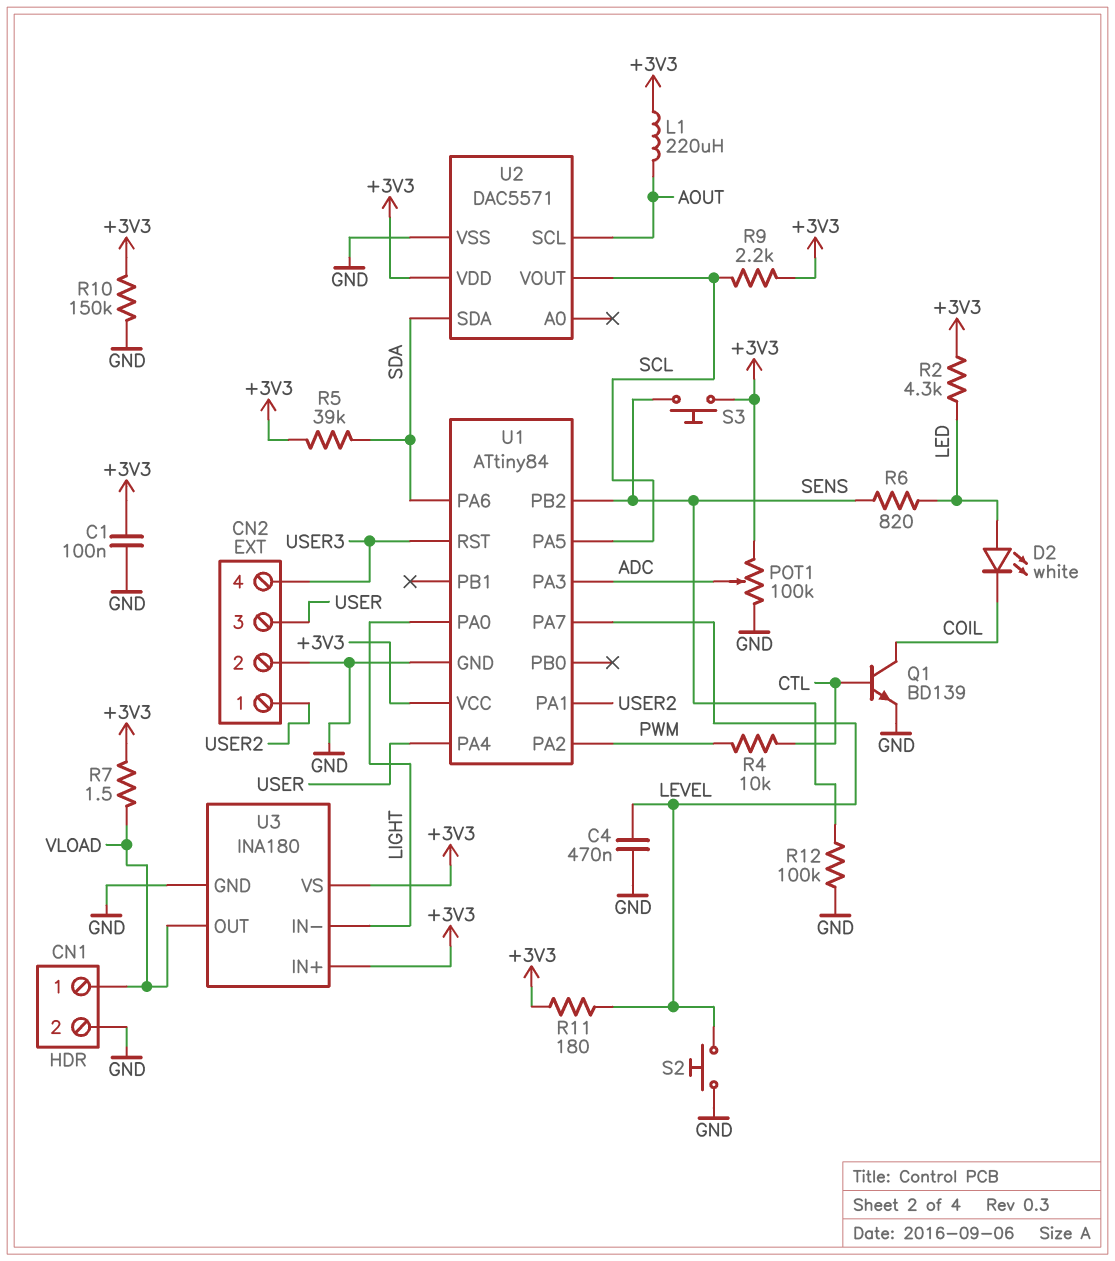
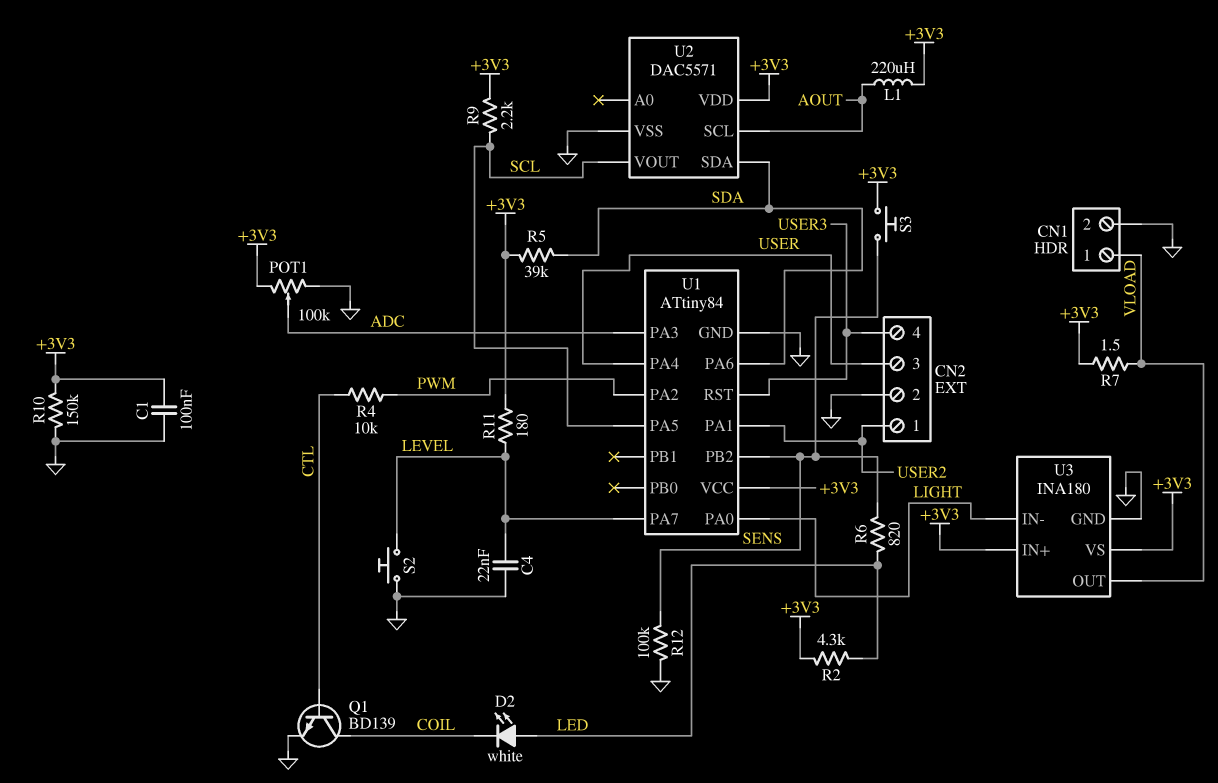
C4: 470nF (GND, LEVEL) -> 22nF (GND, LEVEL)

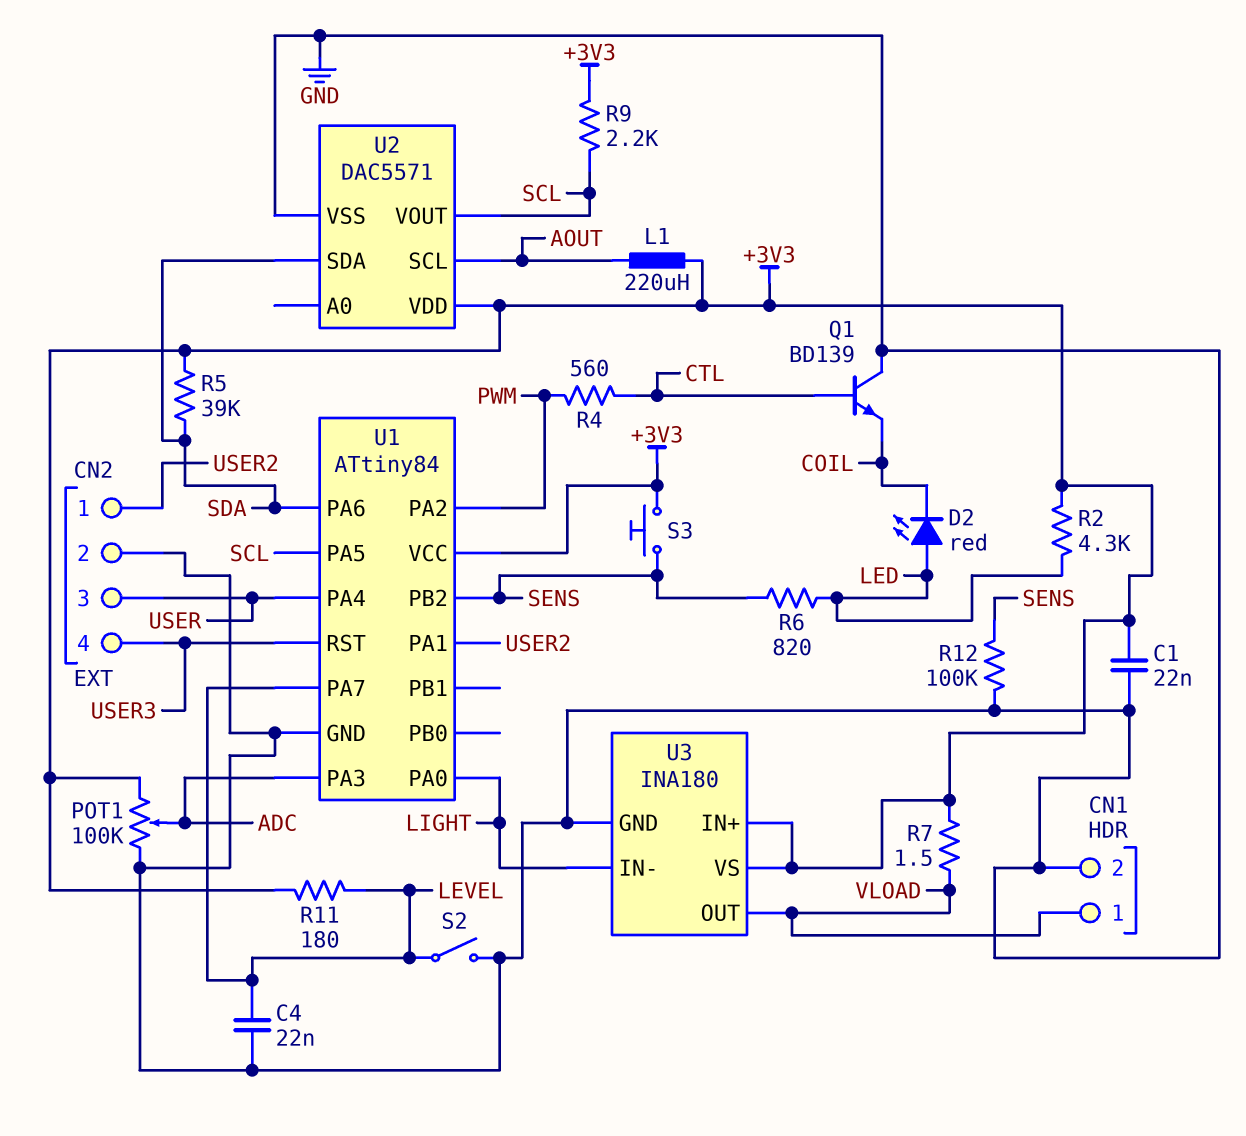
C1: 100nF (+3V3, GND) -> 22nF (+3V3, GND)
D2: LED white (A LED, K COIL) -> LED red (A LED, K COIL)
Q1: NPN BD139 (B CTL, C COIL, E GND) -> NPN BD139 (B CTL, C GND, E COIL)
R4: 10k (CTL, PWM) -> 560 (CTL, PWM)
R10: 150k (+3V3, GND) -> none
S2: button (GND, LEVEL) -> switch (GND, LEVEL)

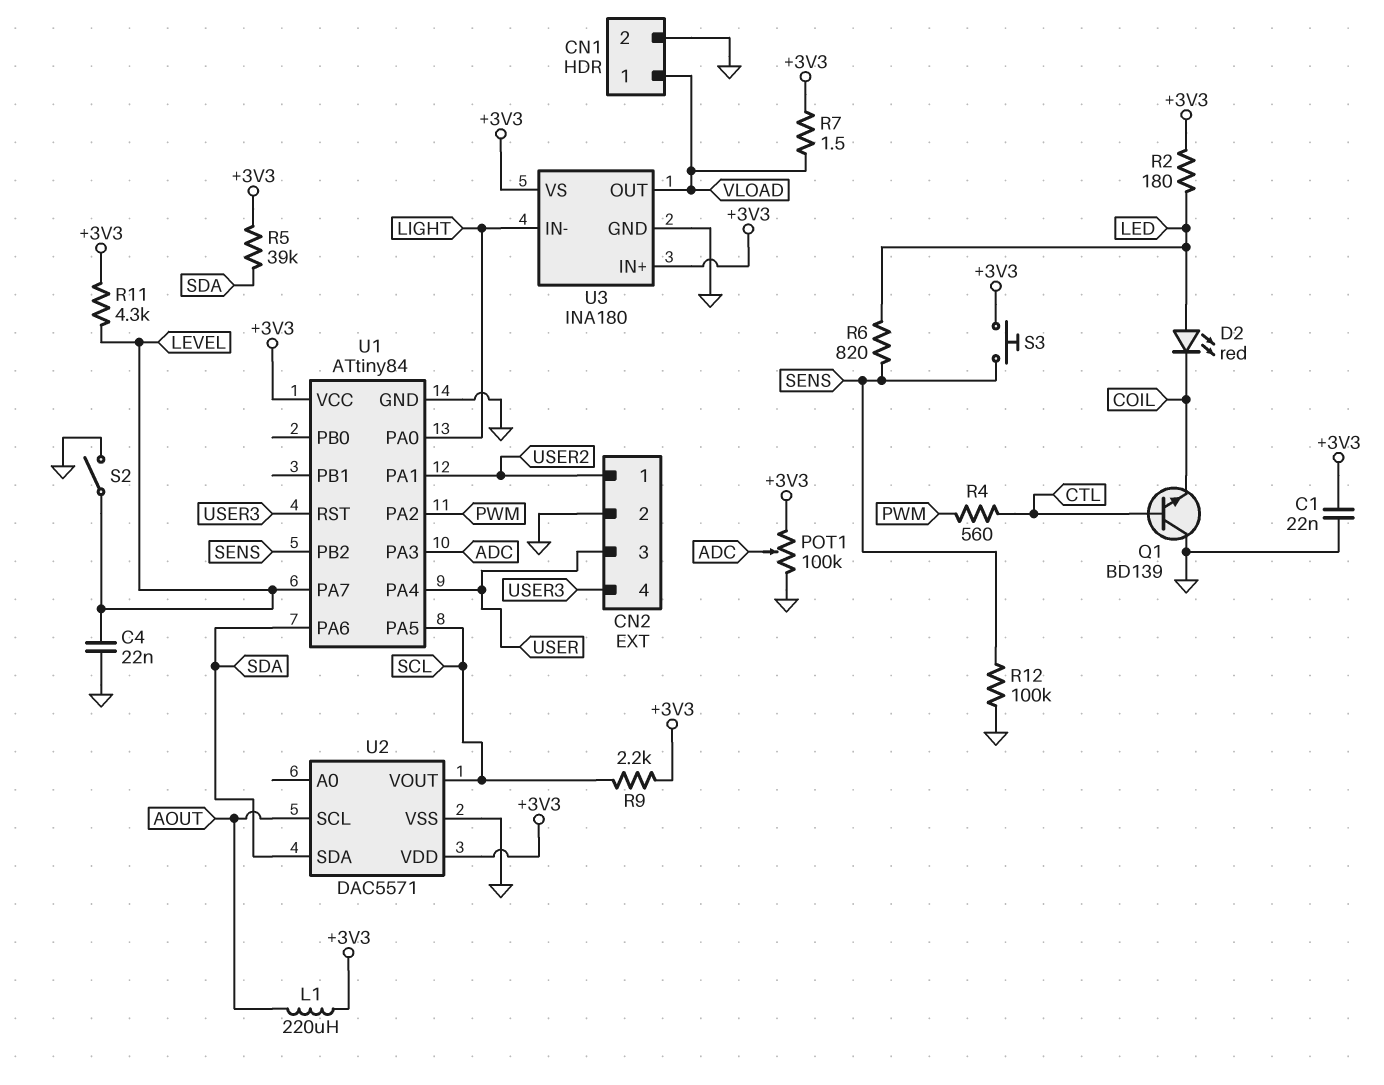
R2: 4.3k (+3V3, LED) -> 180 (+3V3, LED)
R11: 180 (+3V3, LEVEL) -> 4.3k (+3V3, LEVEL)

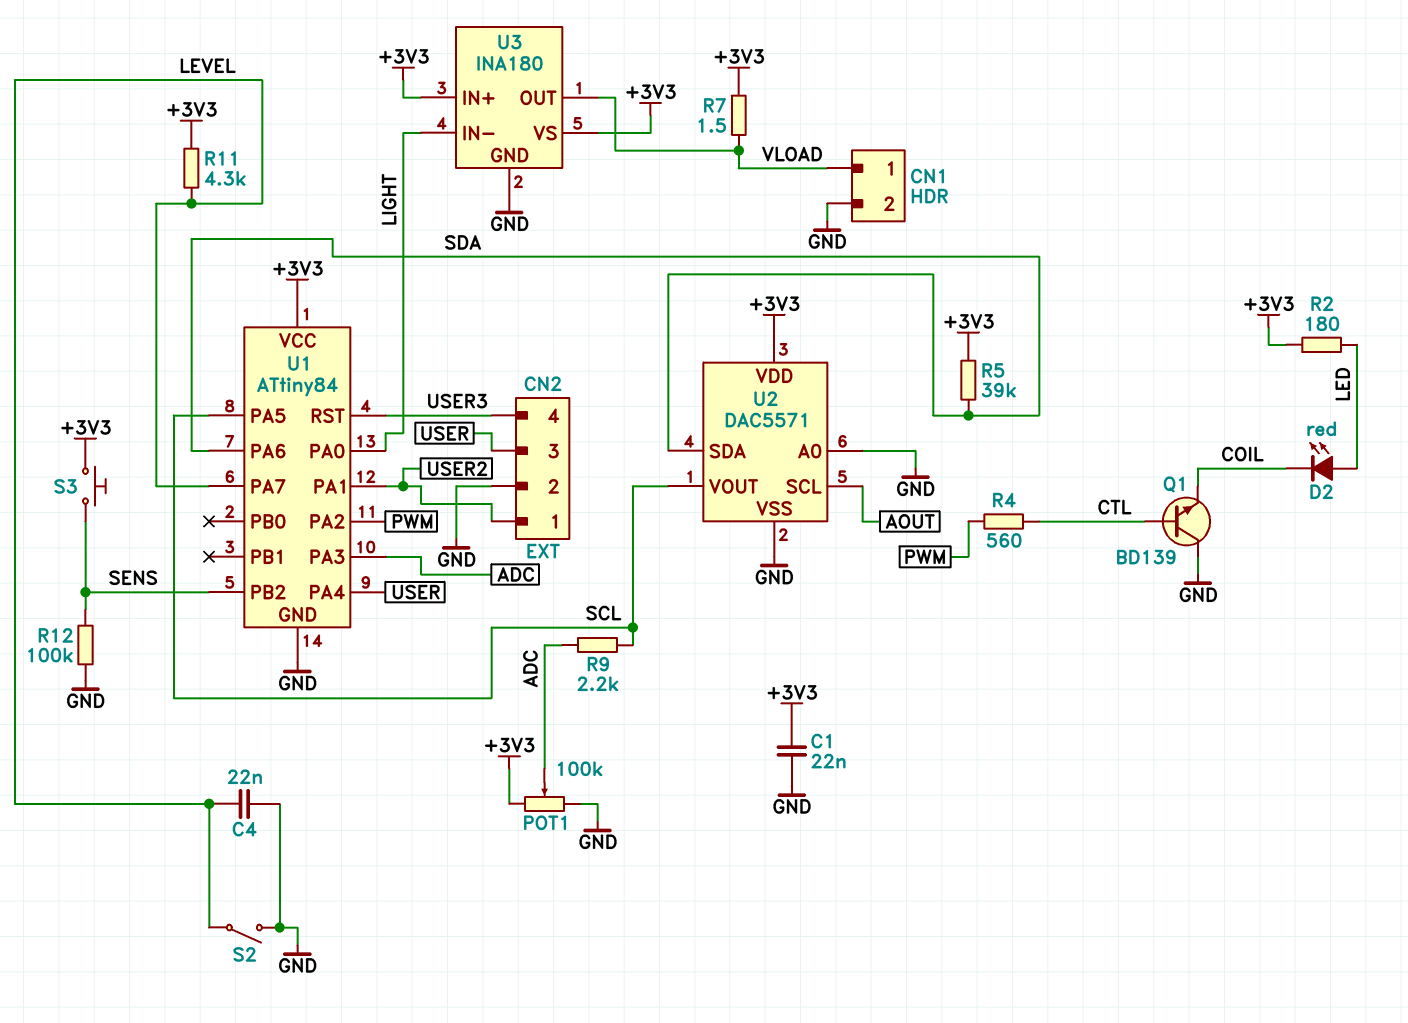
L1: 220uH (+3V3, AOUT) -> none
R6: 820 (LED, SENS) -> none
R9: 2.2k (+3V3, SCL) -> 2.2k (ADC, SCL)
U2 pin A0: none -> GND

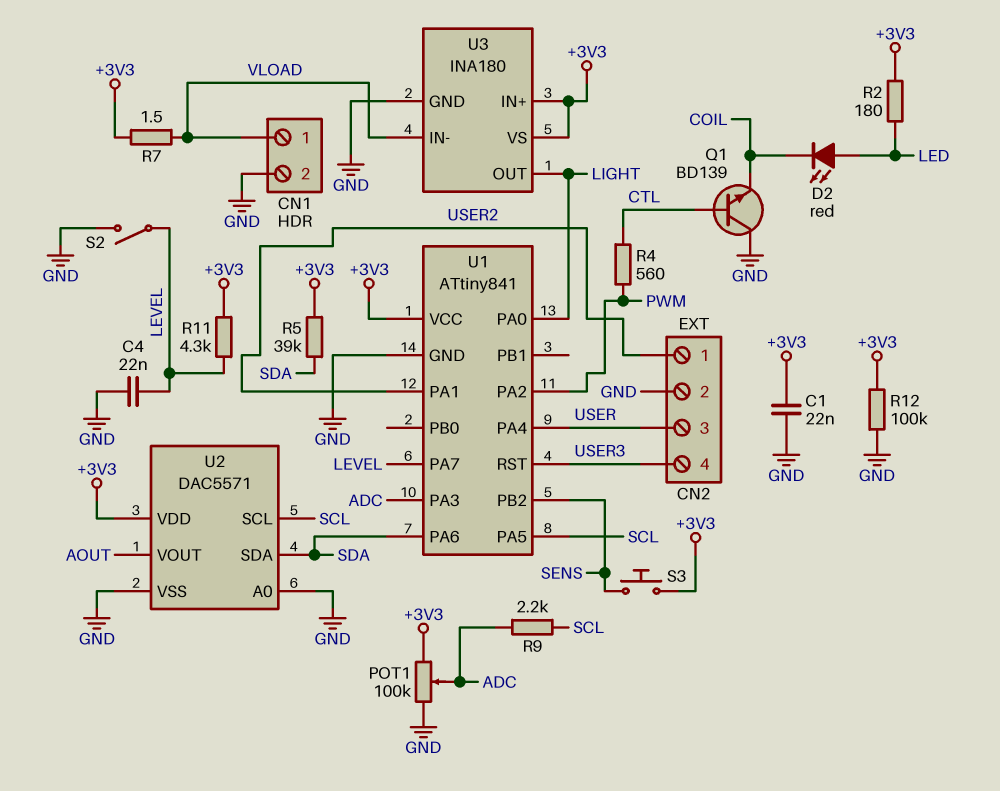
R12: 100k (GND, SENS) -> 100k (+3V3, GND)
U1: ATtiny84 -> ATtiny841
U2 pin SCL: AOUT -> SCL
U2 pin VOUT: SCL -> AOUT
U3 pin IN-: LIGHT -> VLOAD
U3 pin OUT: VLOAD -> LIGHT

